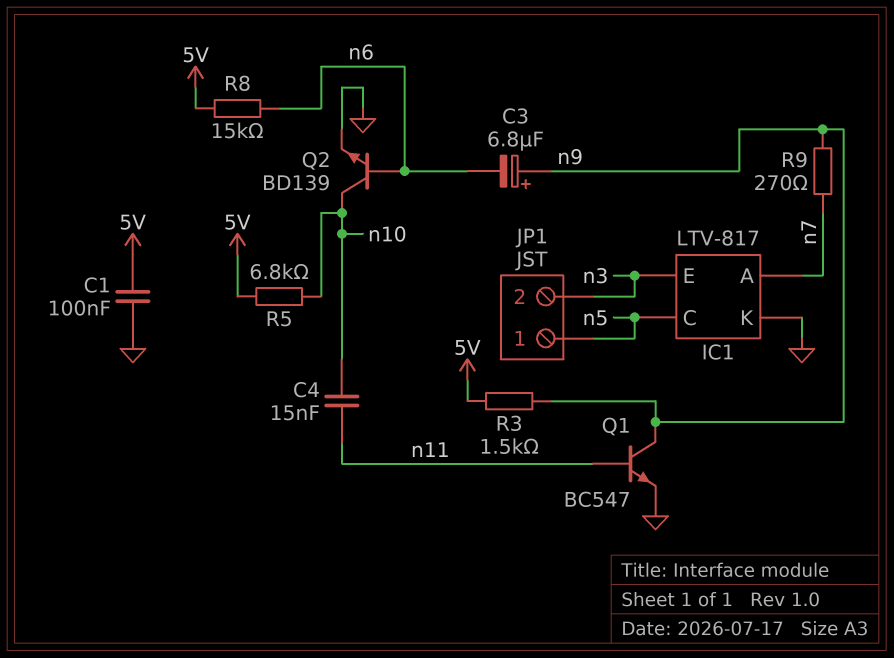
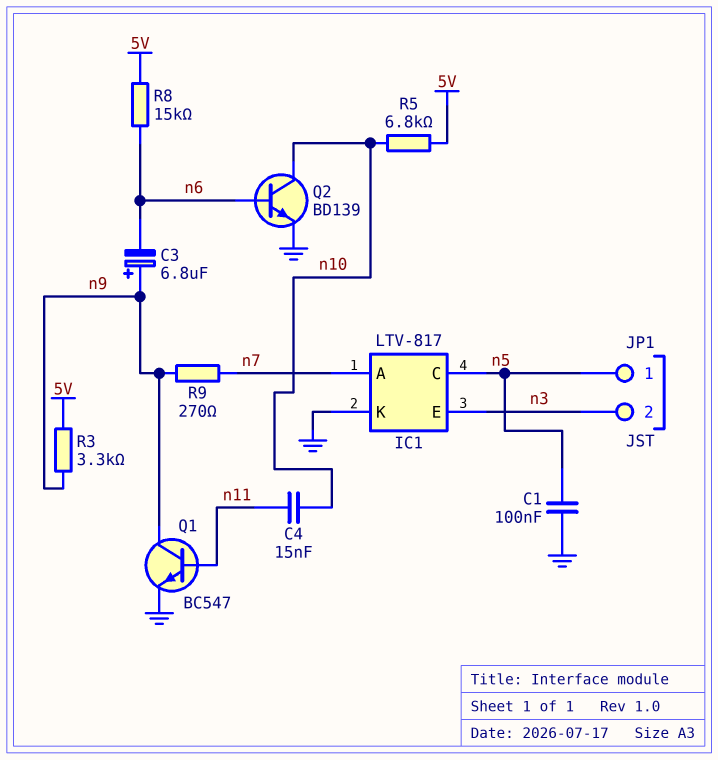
C1: 100nF (5V, GND) -> 100nF (GND, n5)
R3: 1.5k (5V, n9) -> 3.3k (5V, n9)

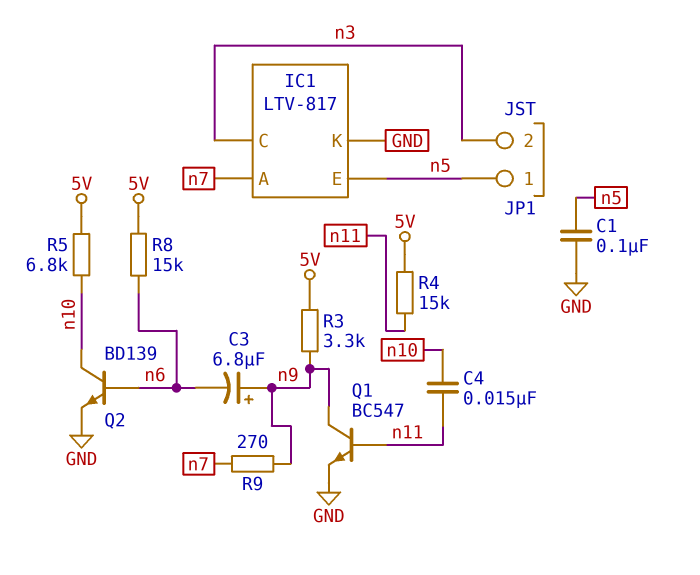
IC1 pin C: n5 -> n3
IC1 pin E: n3 -> n5
R4: none -> 15k (5V, n11)

